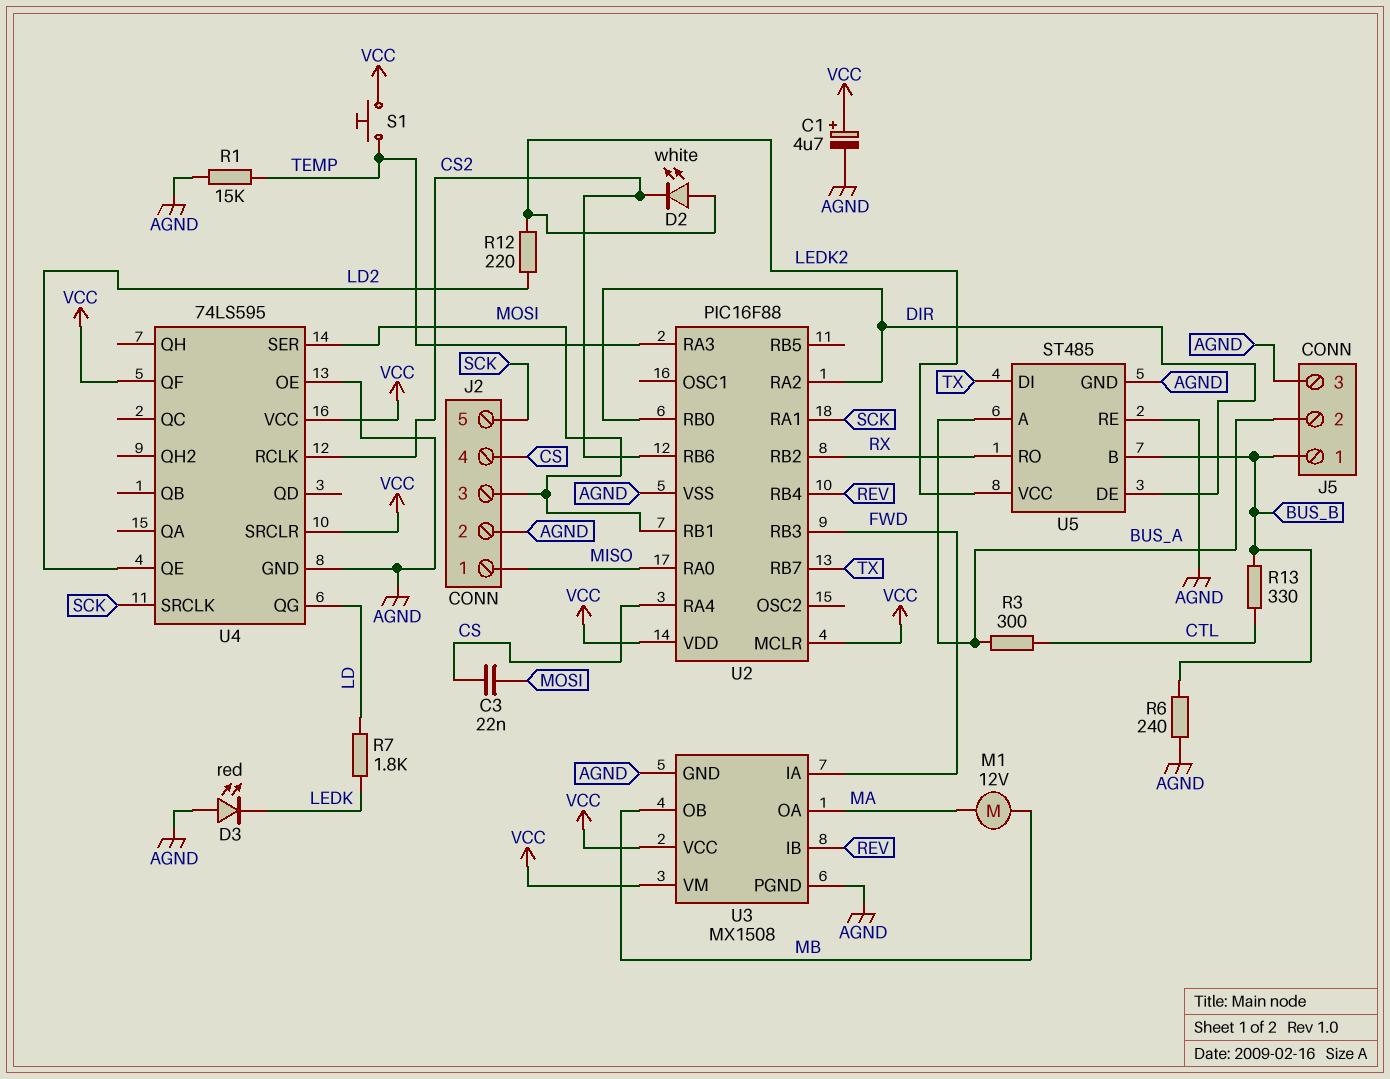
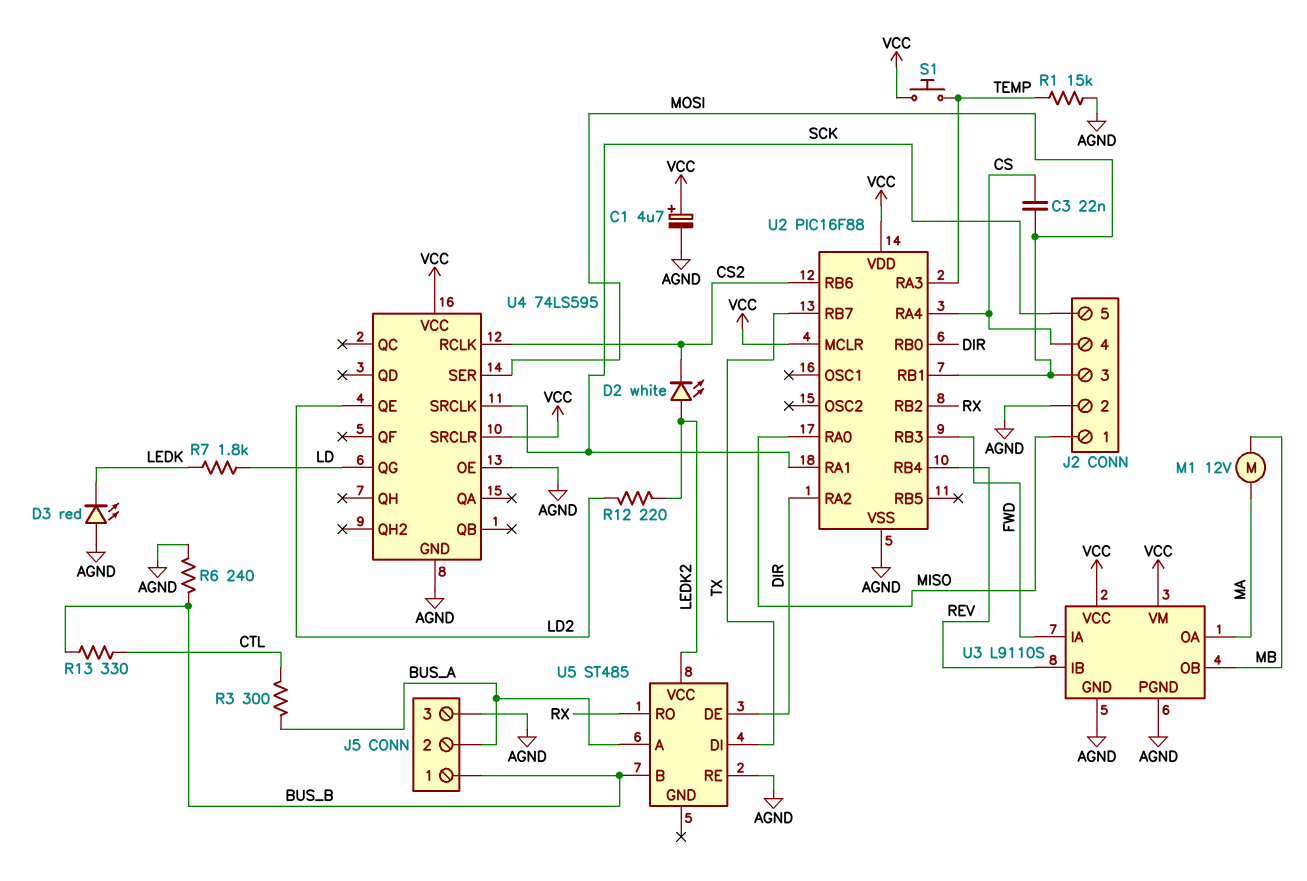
U3: MX1508 -> L9110S
U4 pin QF: VCC -> none
U5 pin GND: AGND -> none

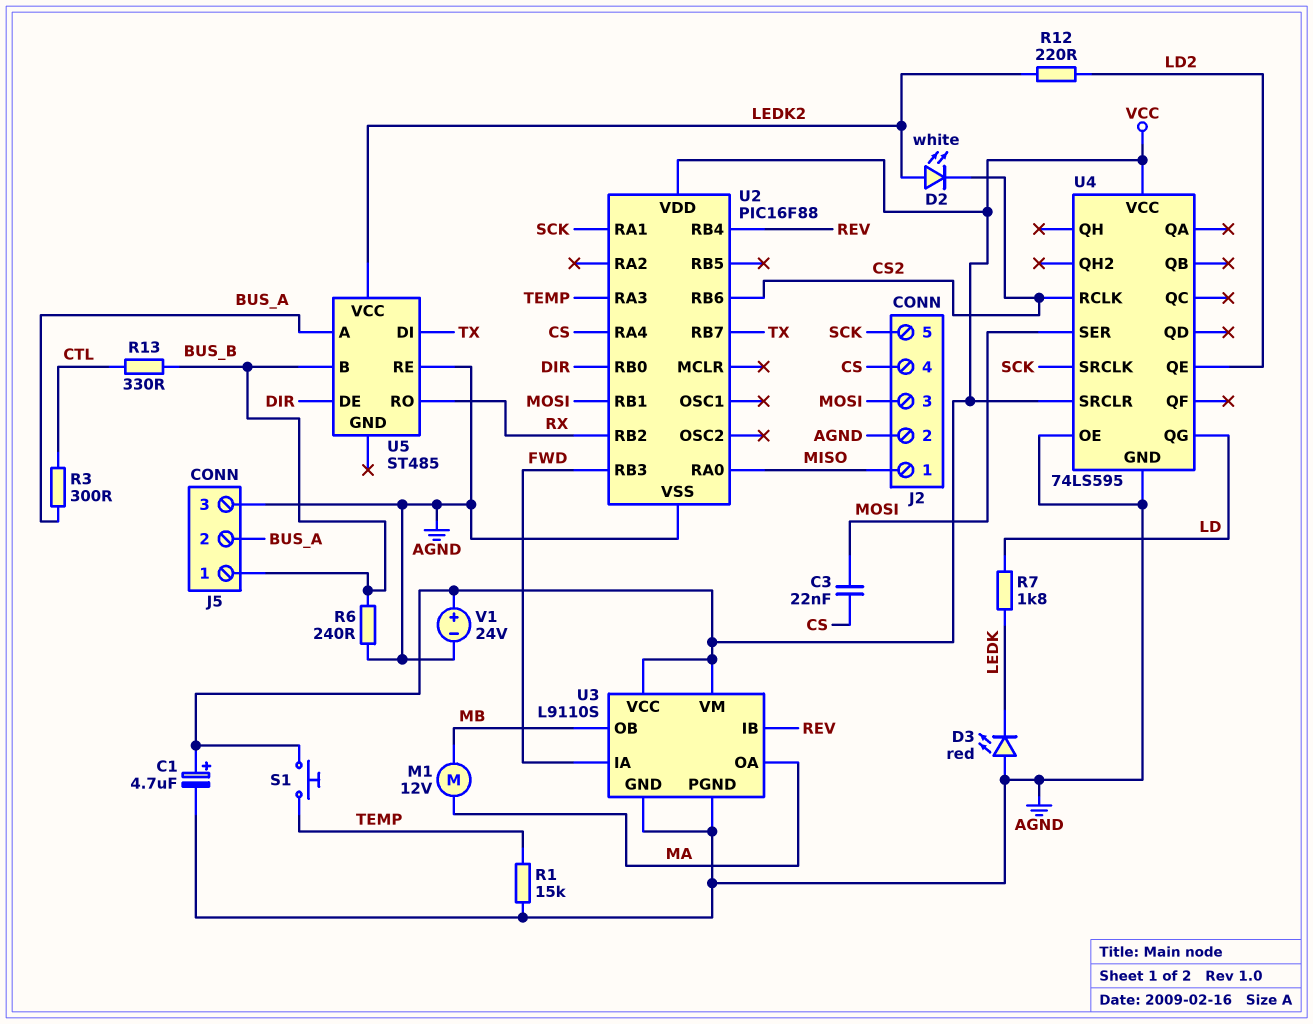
U2 pin MCLR: VCC -> none
U2 pin RA2: DIR -> none
V1: none -> 24V (plus VCC, minus AGND)

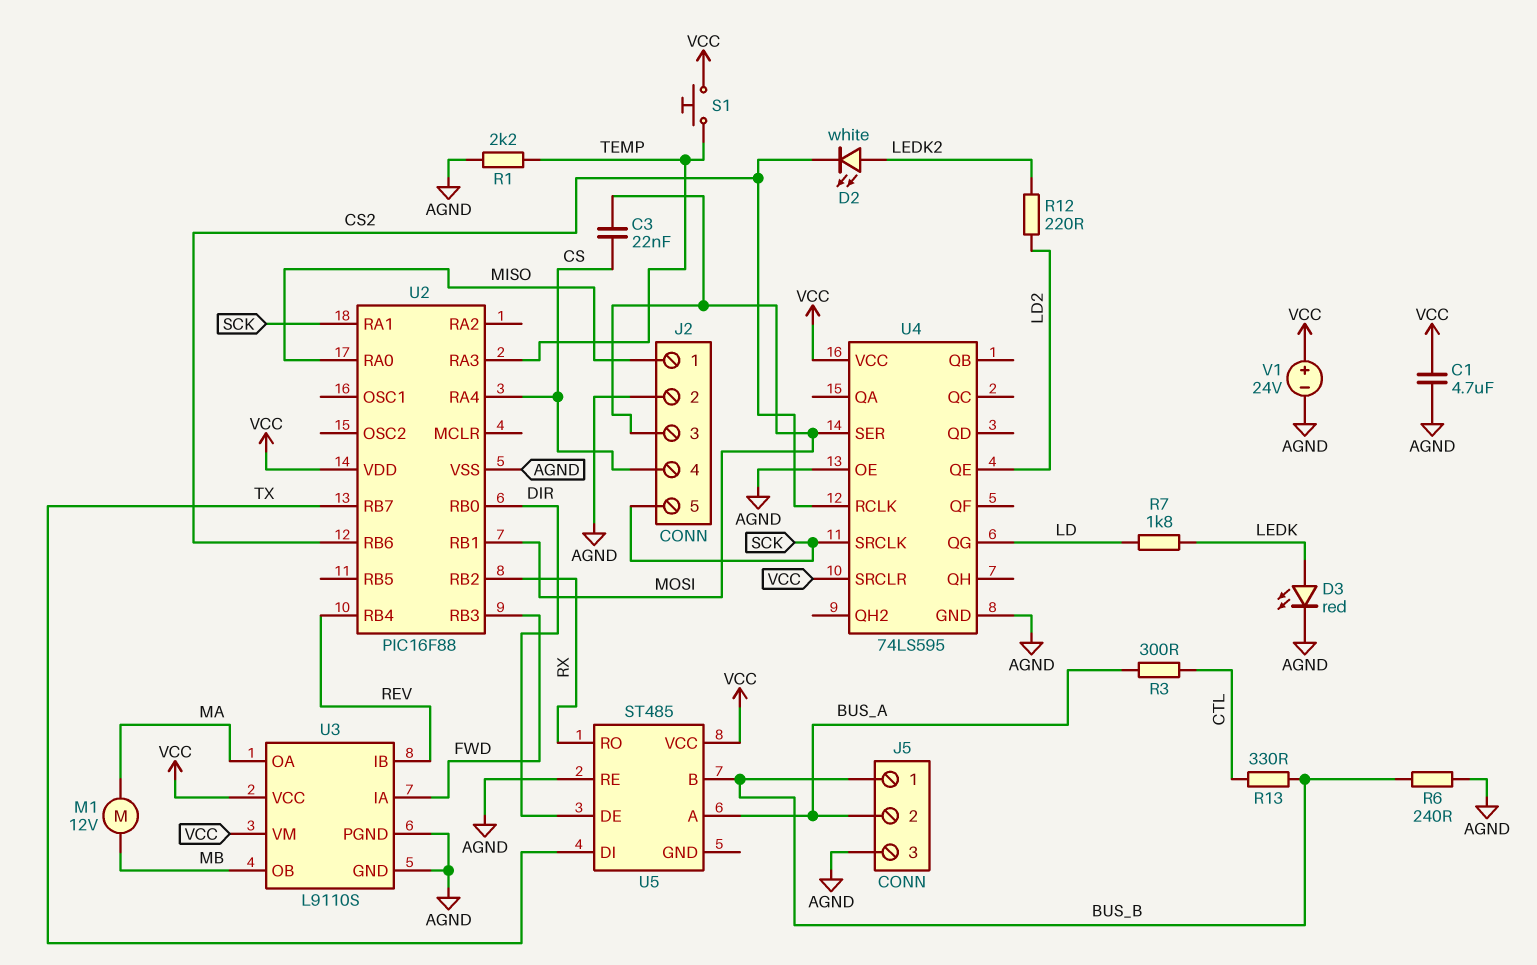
C1: 4.7uF (plus VCC, minus AGND) -> 4.7uF (AGND, VCC)
D3: LED red (A AGND, K LEDK) -> LED red (A LEDK, K AGND)
R1: 15k (AGND, TEMP) -> 2.2k (AGND, TEMP)
U5 pin VCC: LEDK2 -> VCC

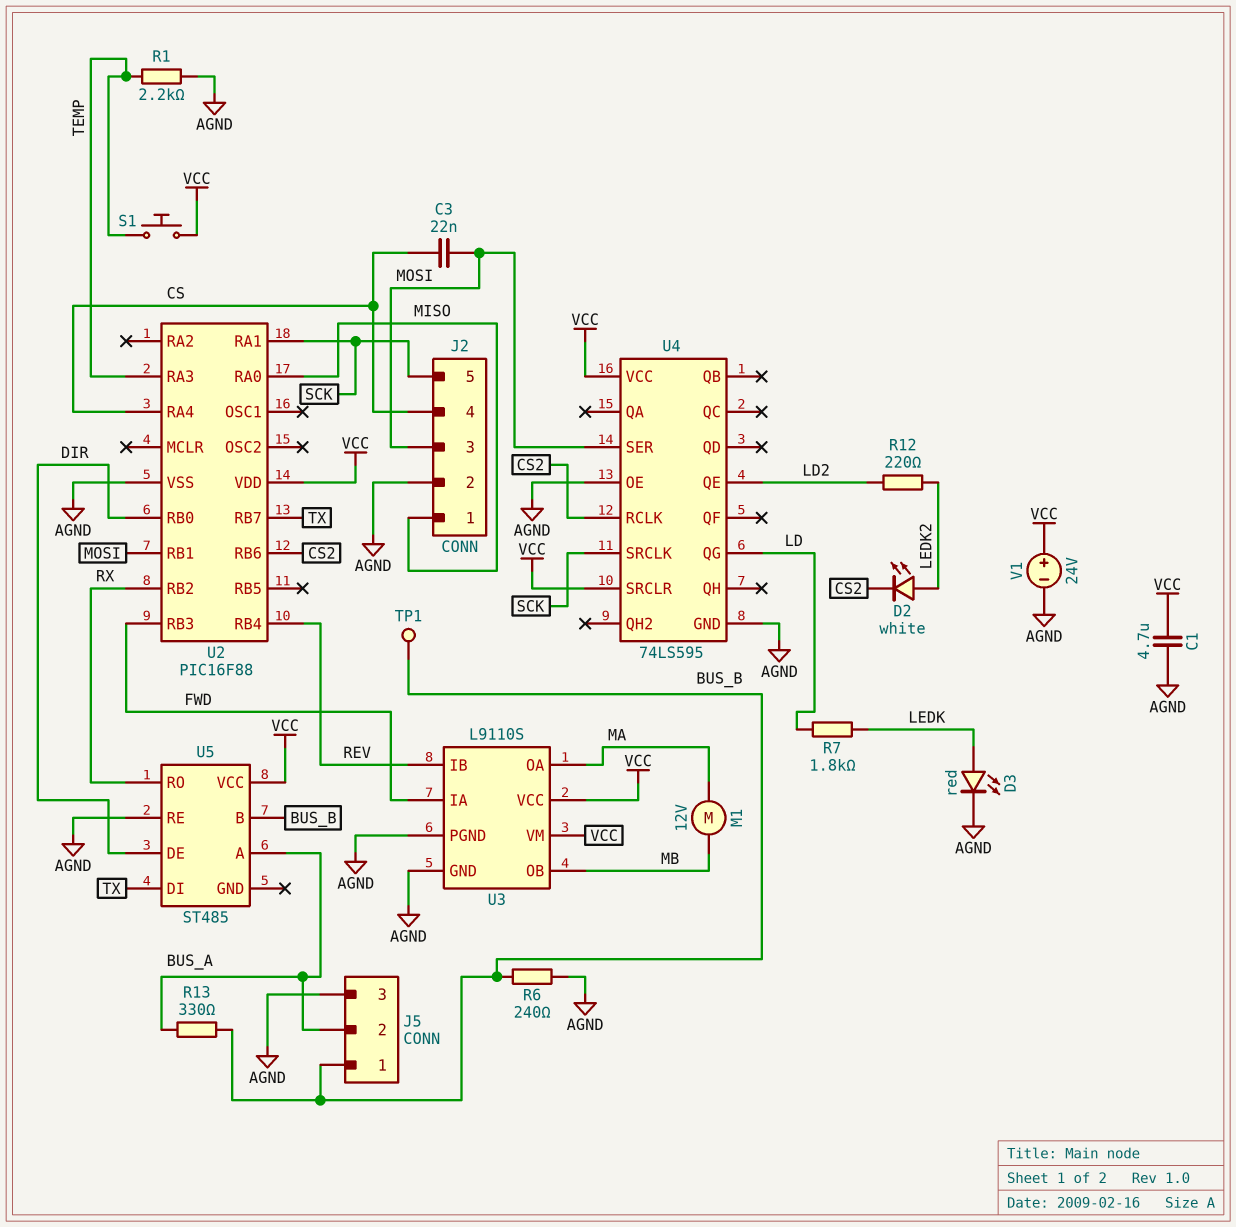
R3: 300 (BUS_A, CTL) -> none
R13: 330 (BUS_B, CTL) -> 330 (BUS_A, BUS_B)
TP1: none -> test point (BUS_B)

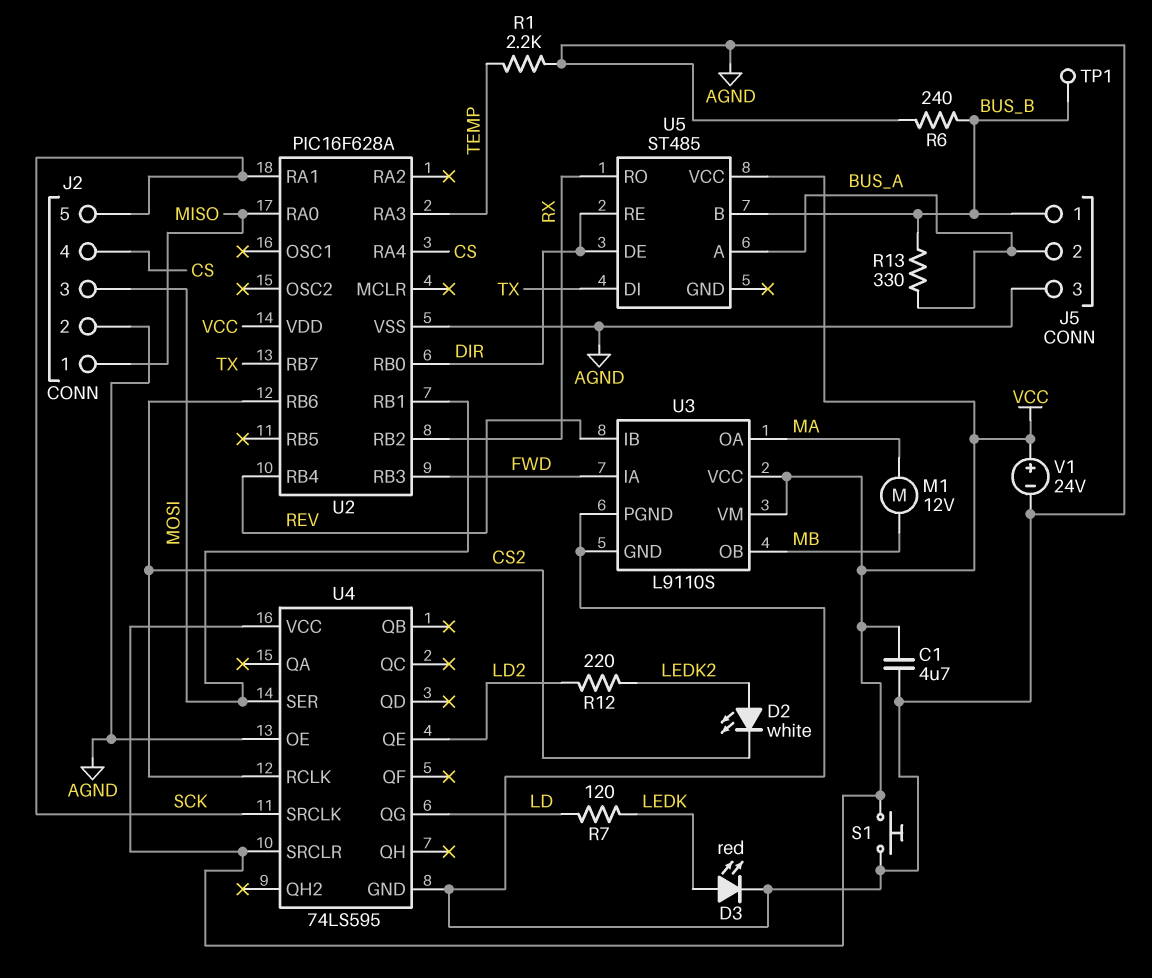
C3: 22nF (CS, MOSI) -> none
R7: 1.8k (LD, LEDK) -> 120 (LD, LEDK)
S1: button (TEMP, VCC) -> button (AGND, VCC)
U2: PIC16F88 -> PIC16F628A
U5 pin RE: AGND -> DIR

